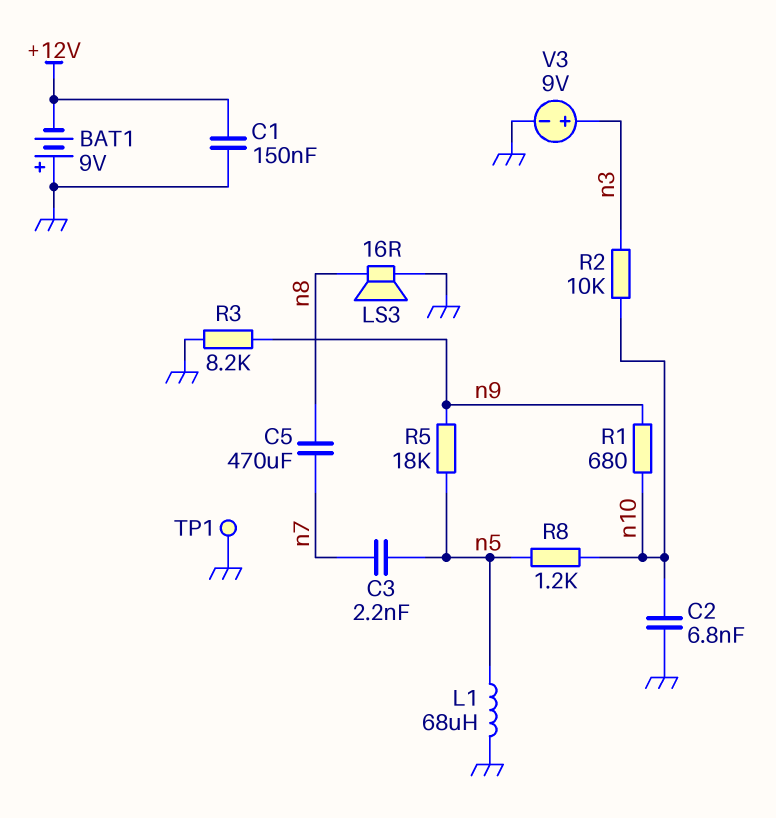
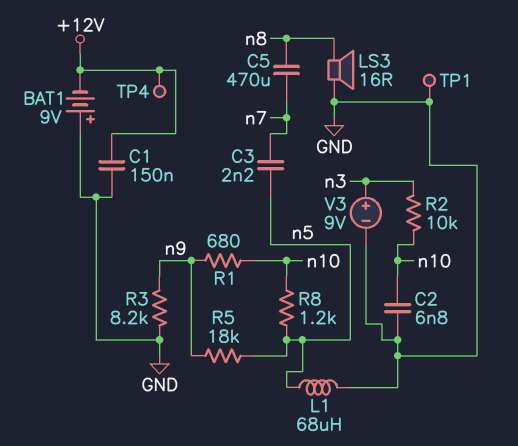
TP4: none -> test point (+12V)

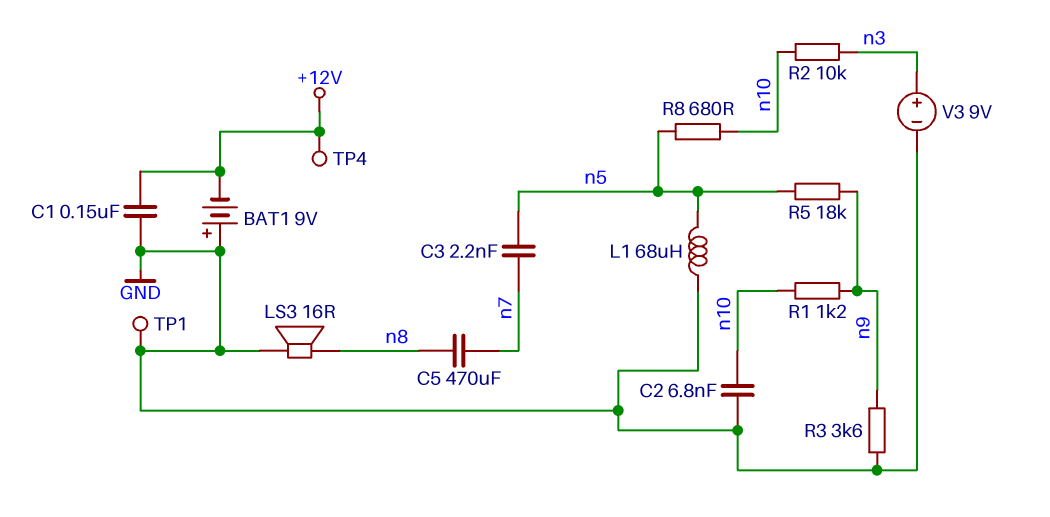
R1: 680 (n9, n10) -> 1.2k (n9, n10)
R3: 8.2k (GND, n9) -> 3.6k (GND, n9)
R8: 1.2k (n5, n10) -> 680 (n5, n10)

